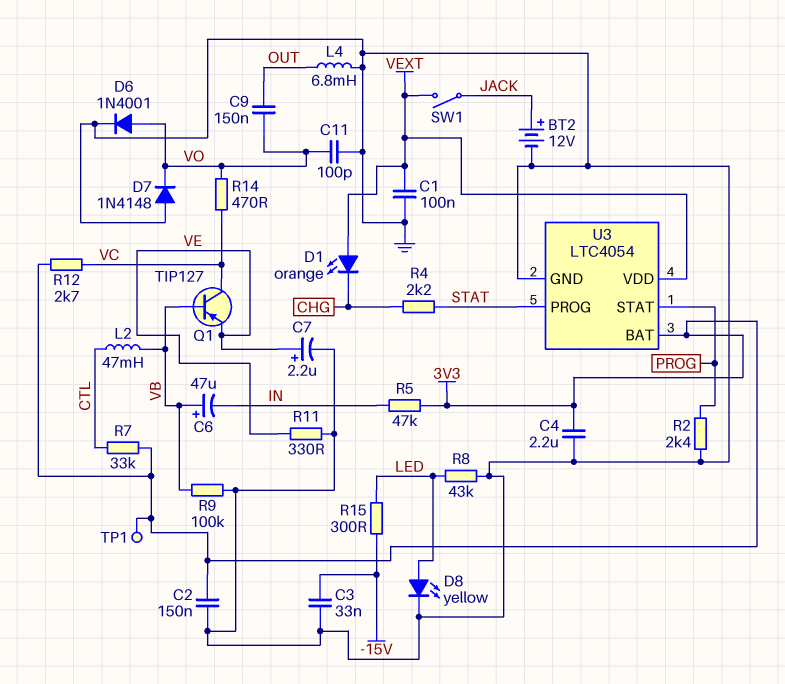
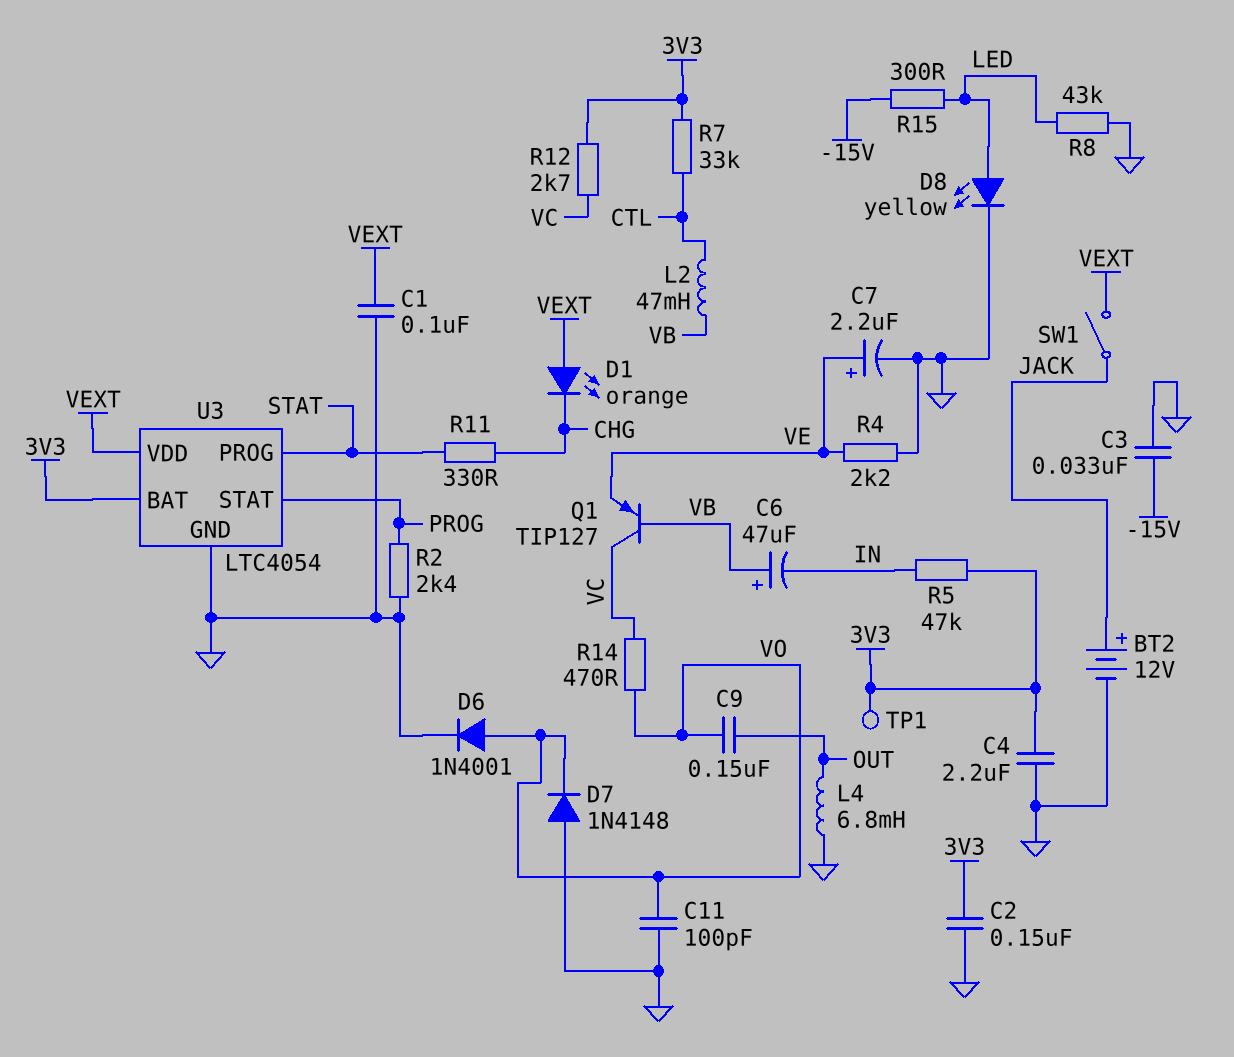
R4: 2.2k (CHG, STAT) -> 2.2k (GND, VE)
R9: 100k (GND, VB) -> none
R11: 330 (GND, VE) -> 330 (CHG, STAT)

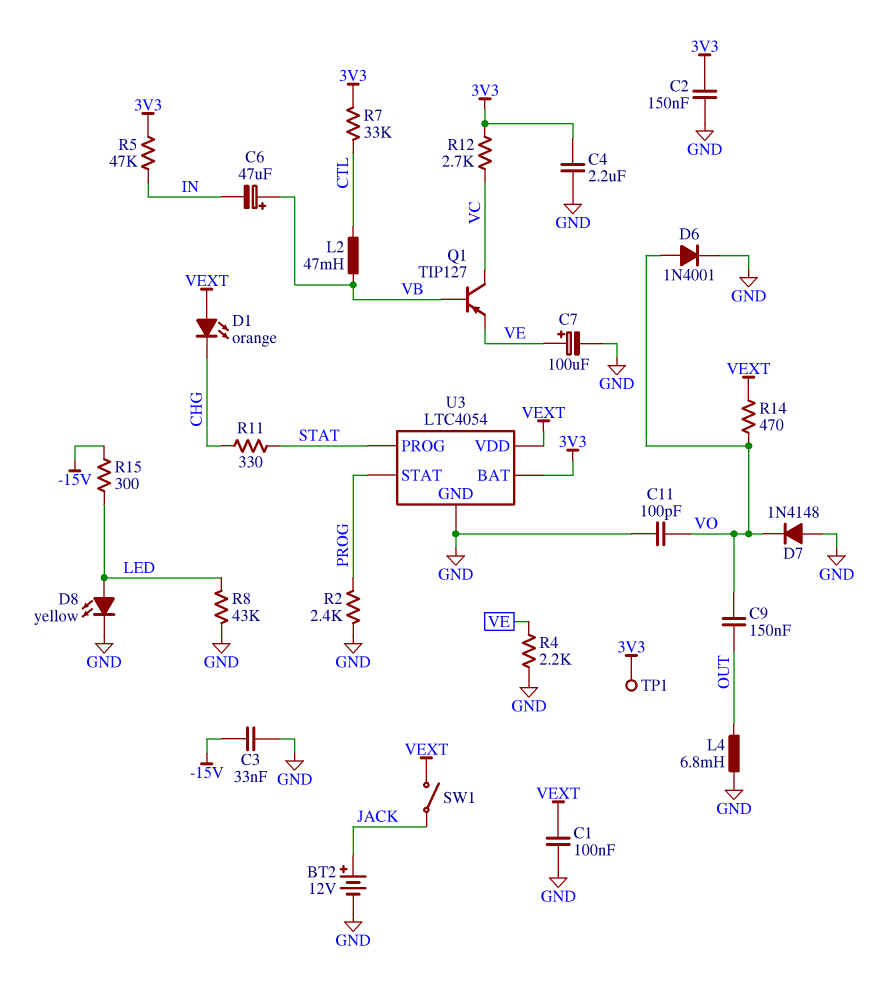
C7: 2.2uF (plus VE, minus GND) -> 100uF (plus VE, minus GND)
R14: 470 (VC, VO) -> 470 (VEXT, VO)

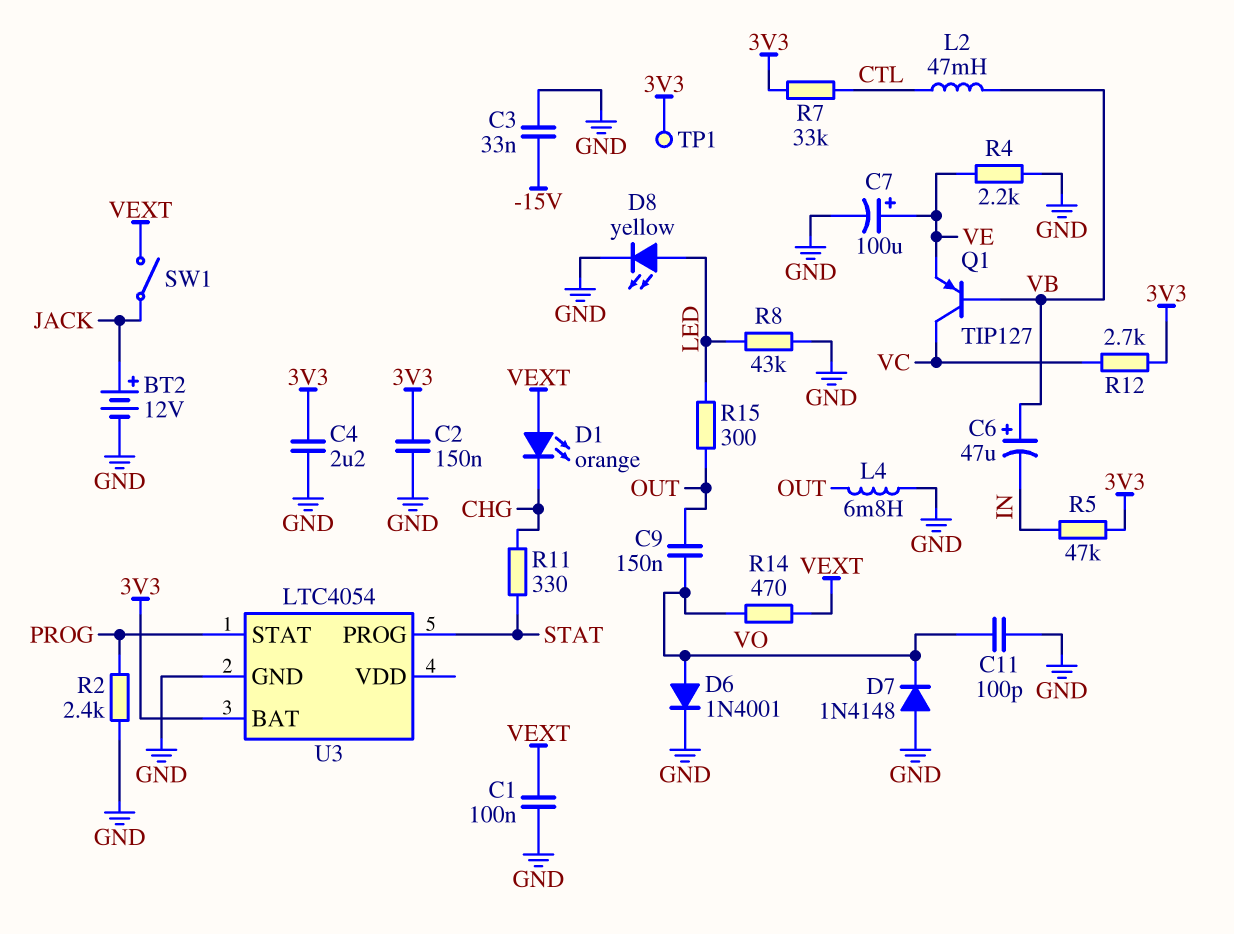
R15: 300 (-15V, LED) -> 300 (LED, OUT)
U3 pin VDD: VEXT -> none

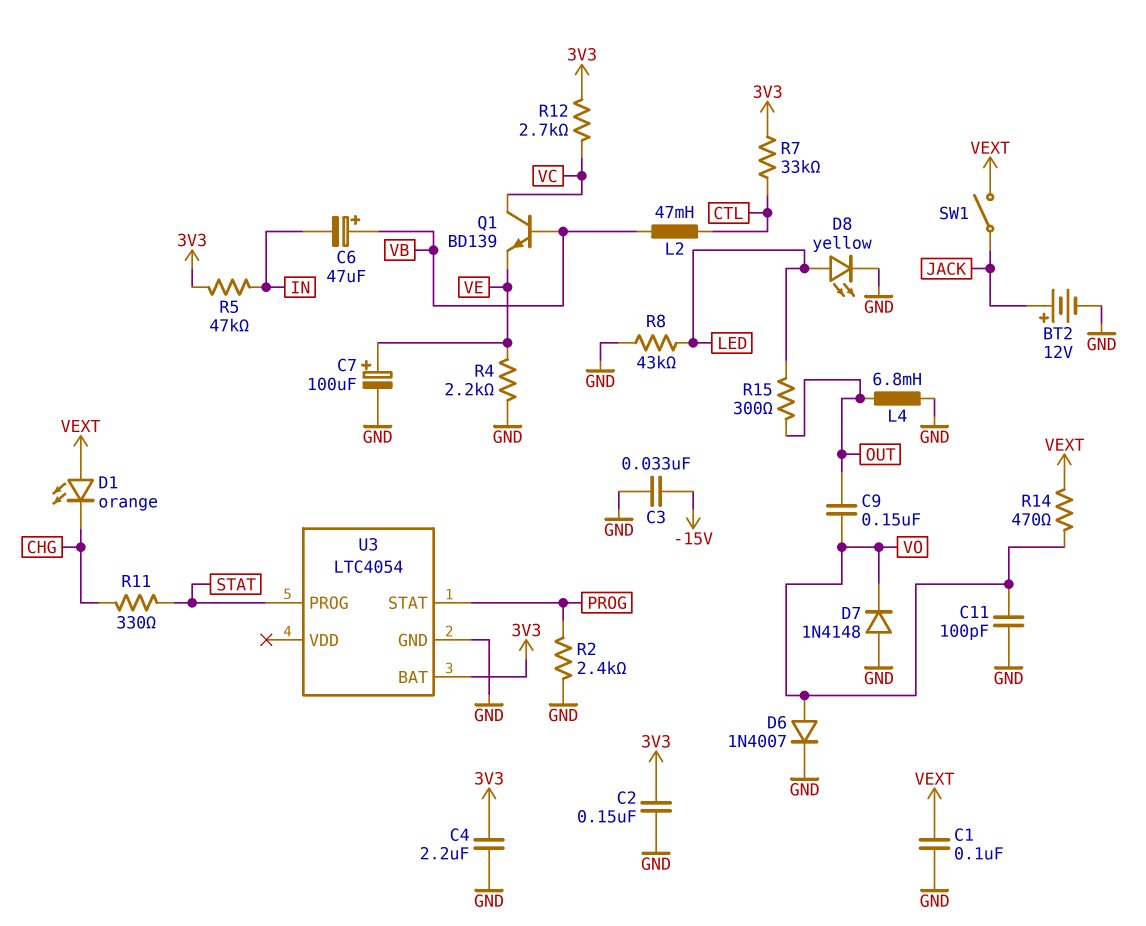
D6: diode 1N4001 (A VO, K GND) -> diode 1N4007 (A VO, K GND)
Q1: PNP TIP127 (B VB, C VC, E VE) -> NPN BD139 (B VB, C VC, E VE)
TP1: test point (3V3) -> none

